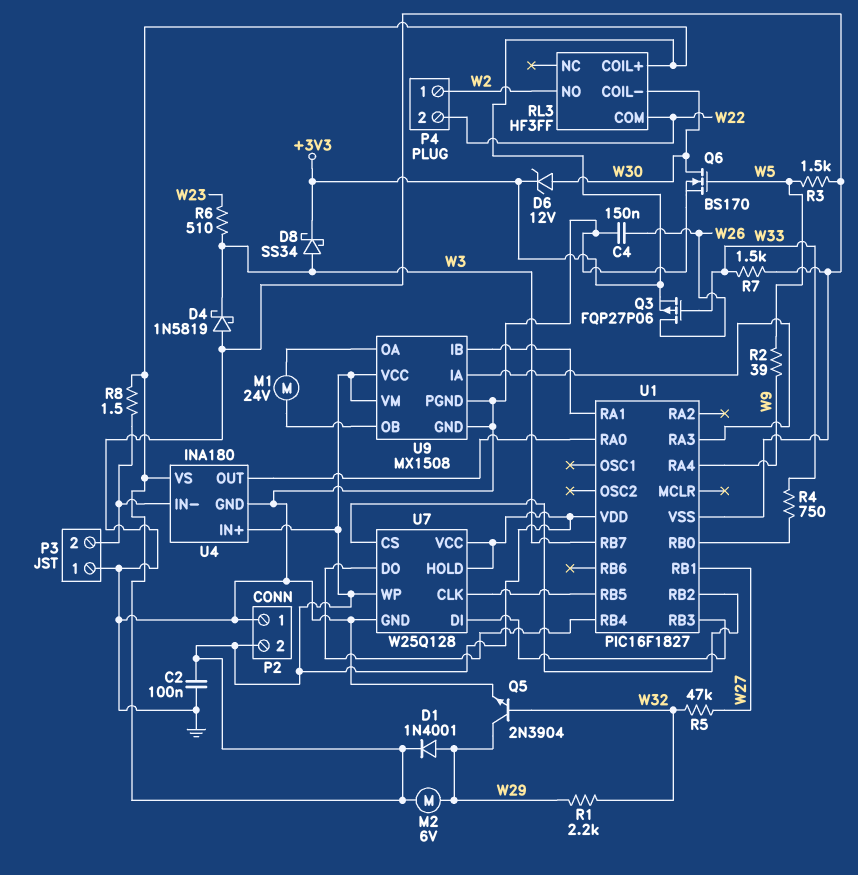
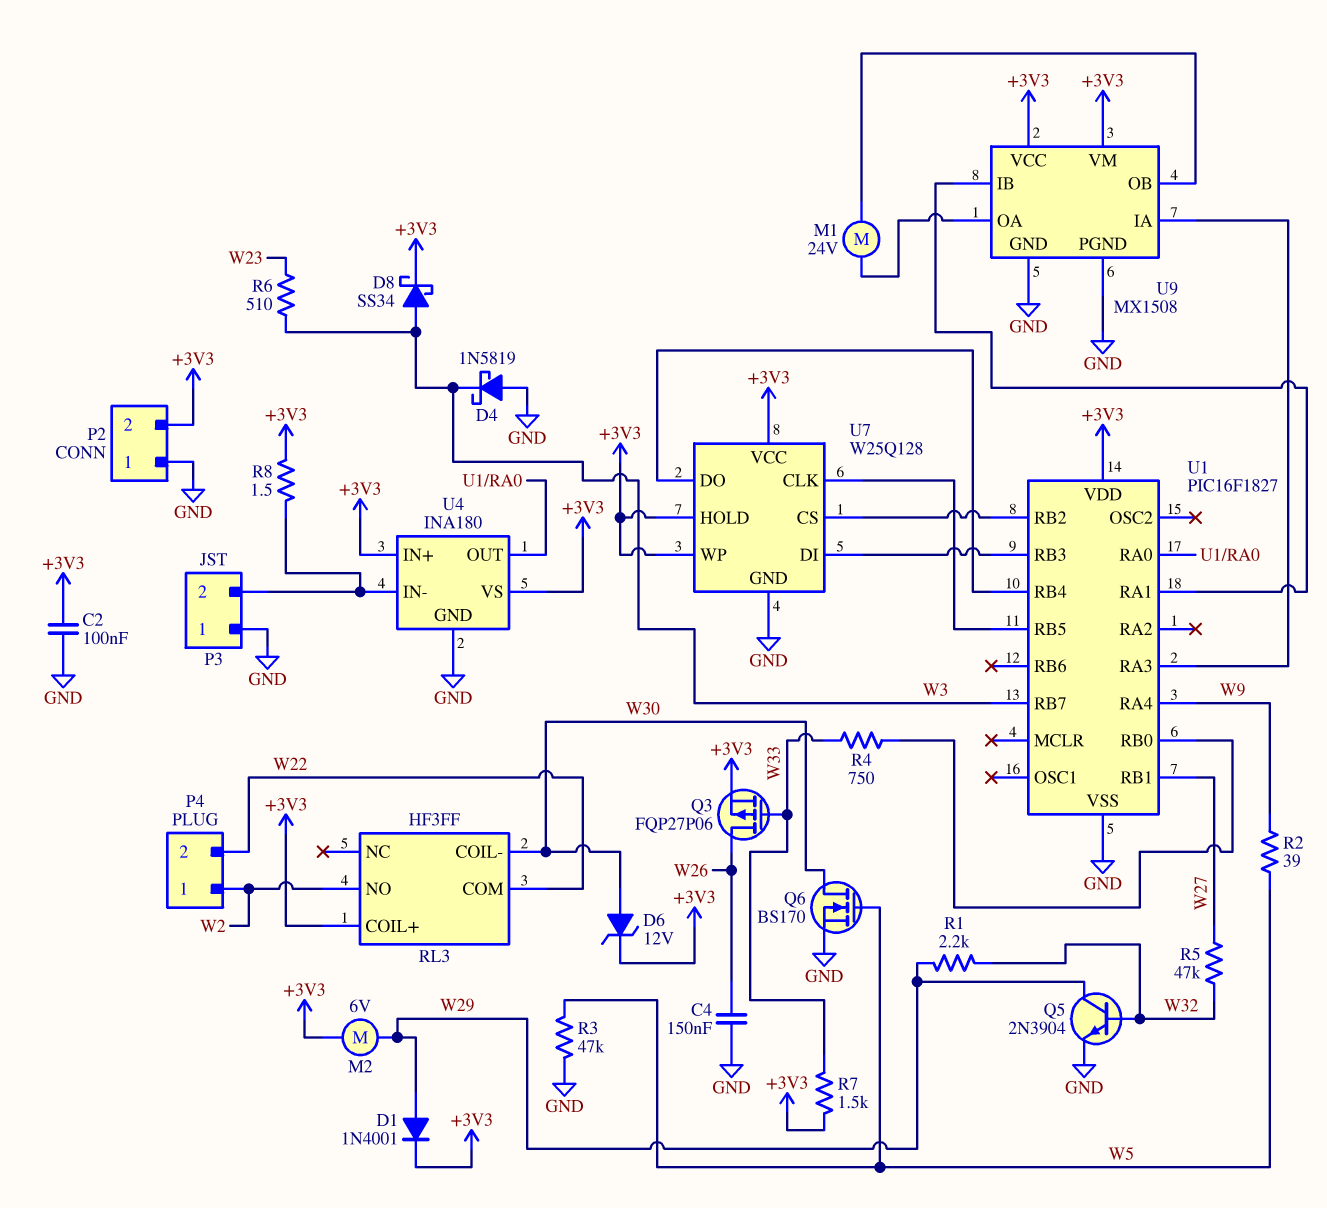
R3: 1.5k (GND, W5) -> 47k (GND, W5)
R7: 1.5k (GND, W33) -> 1.5k (+3V3, W33)

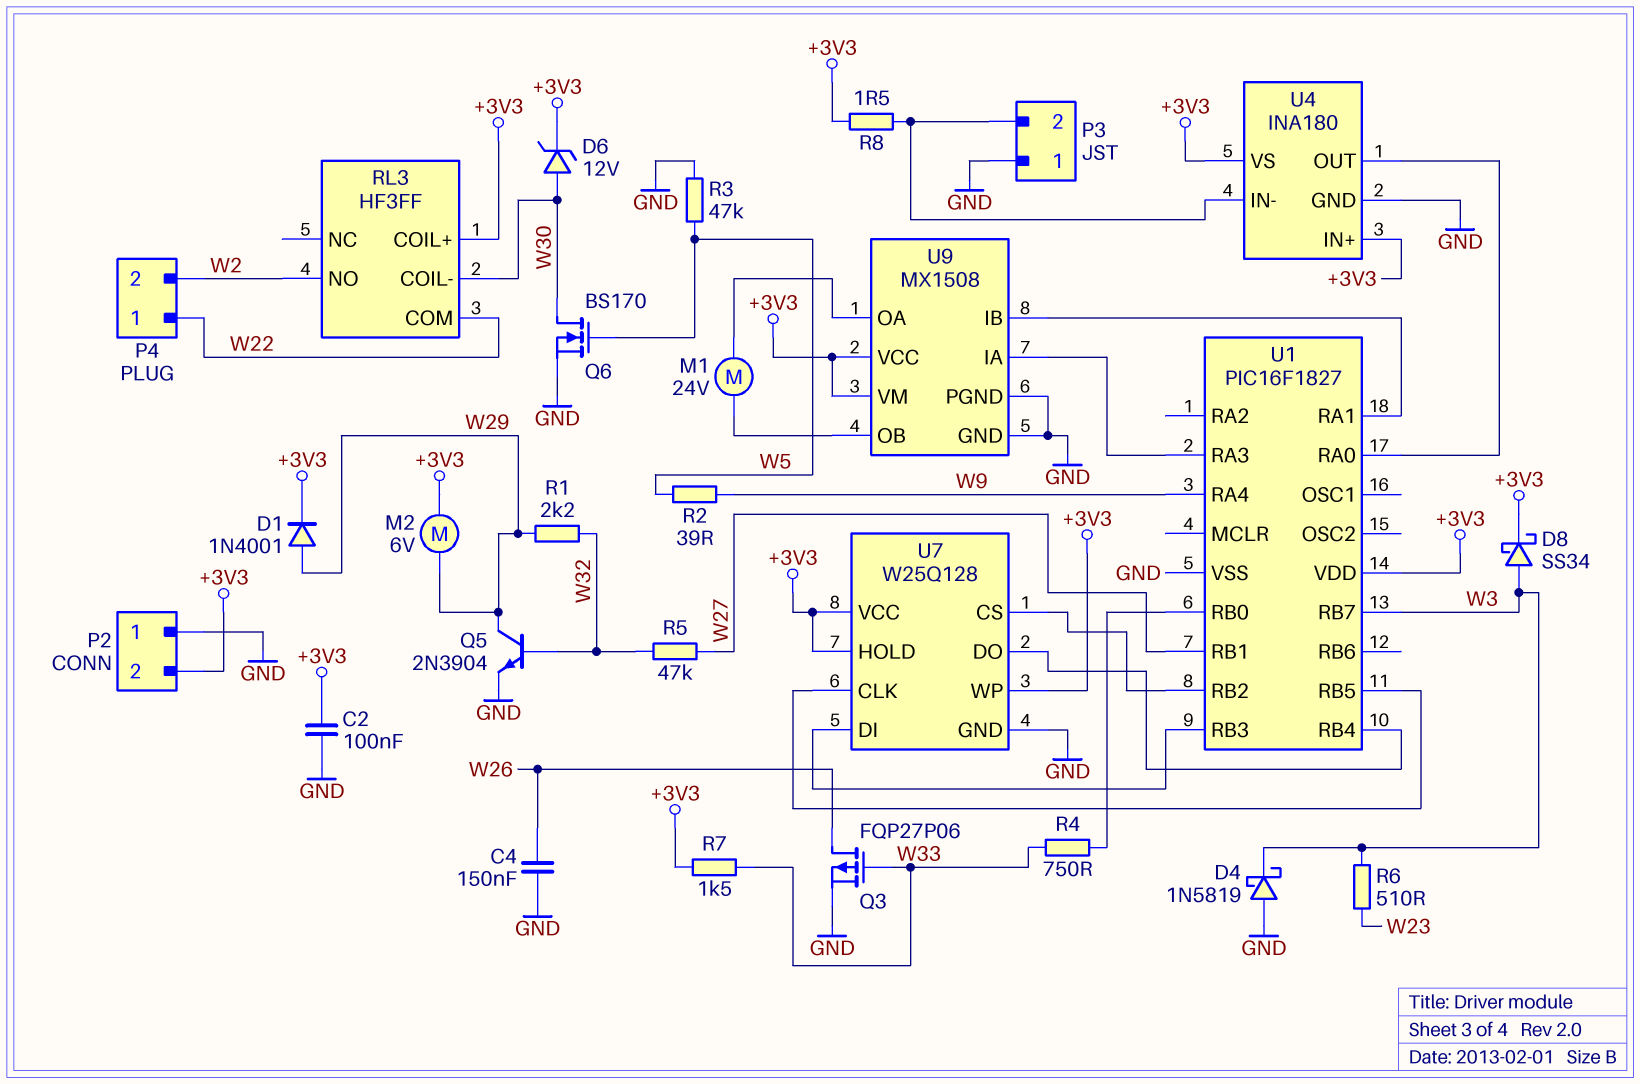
P4 pin 1: W2 -> W22
P4 pin 2: W22 -> W2
Q3: PMOS FQP27P06 (G W33, D W26, S +3V3) -> PMOS FQP27P06 (G W33, D W26, S GND)

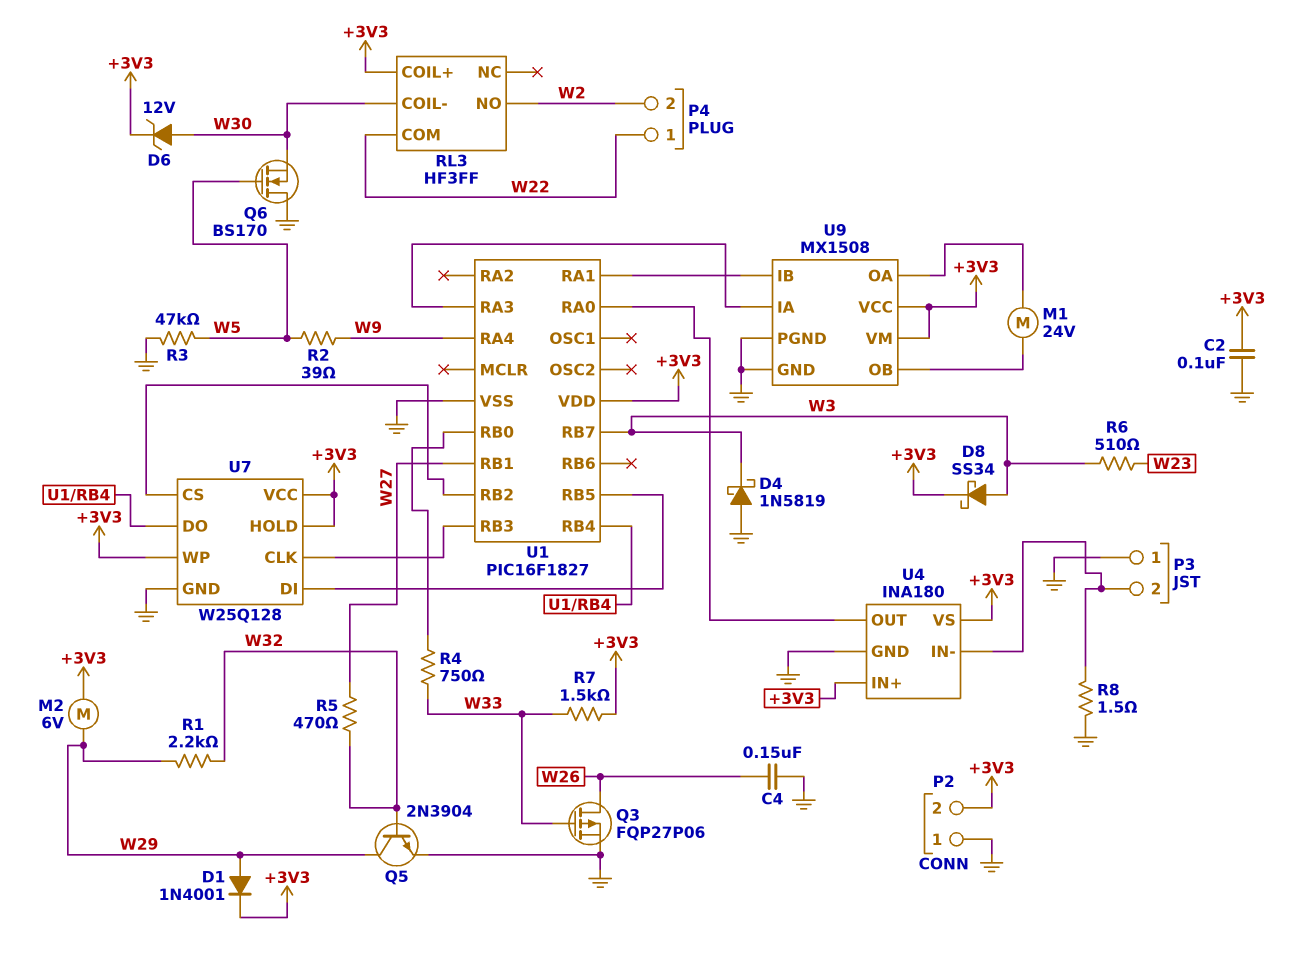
Q6: NMOS BS170 (G W5, D W30, S GND) -> NMOS BS170 (G W5, D GND, S W30)
R5: 47k (W27, W32) -> 470 (W27, W32)
R8: 1.5 (+3V3, P3/2) -> 1.5 (GND, P3/2)
U7 pin CLK: U1/RB5 -> U1/RB3
U7 pin DI: U1/RB3 -> U1/RB5

